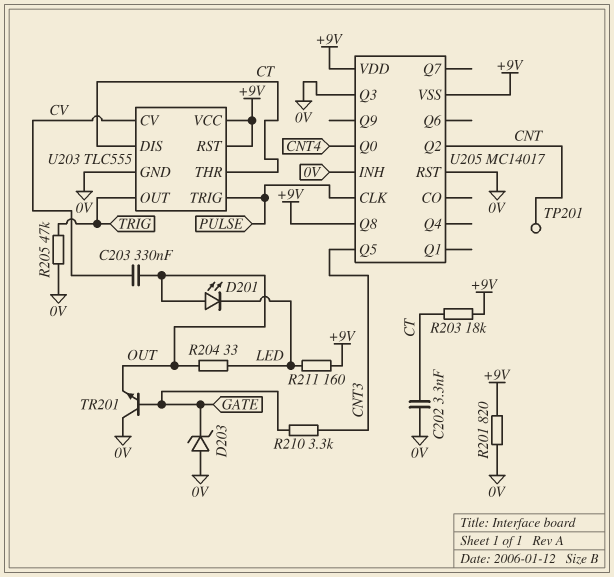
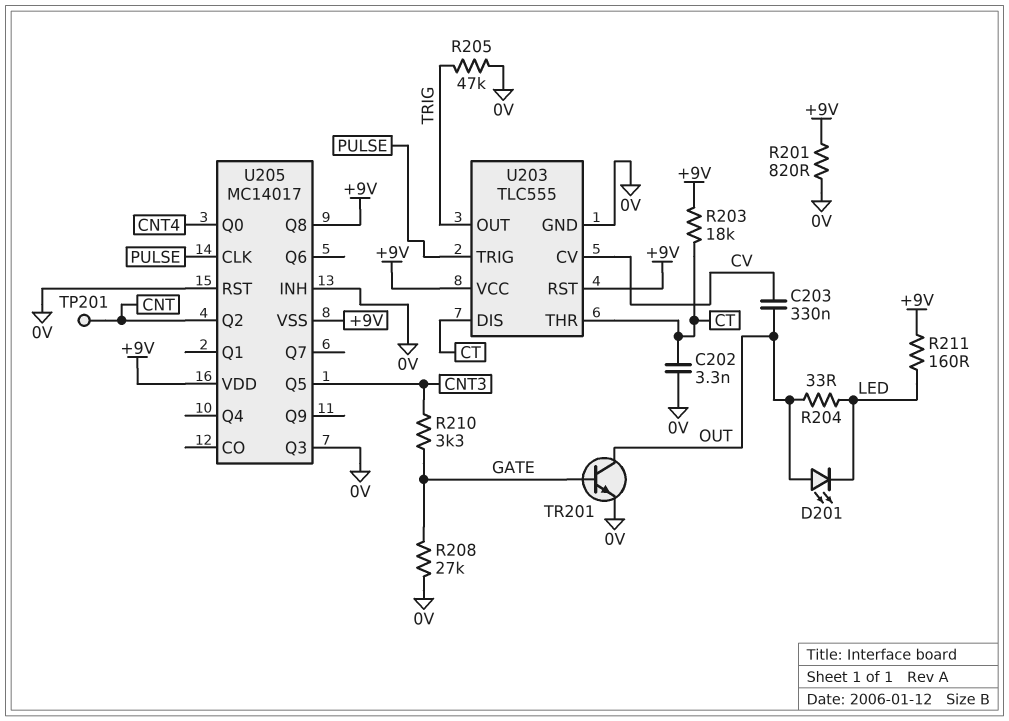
D203: zener (A 0V, K GATE) -> none
R208: none -> 27k (0V, GATE)
TR201: NPN (B GATE, C 0V, E OUT) -> NPN (B GATE, C OUT, E 0V)

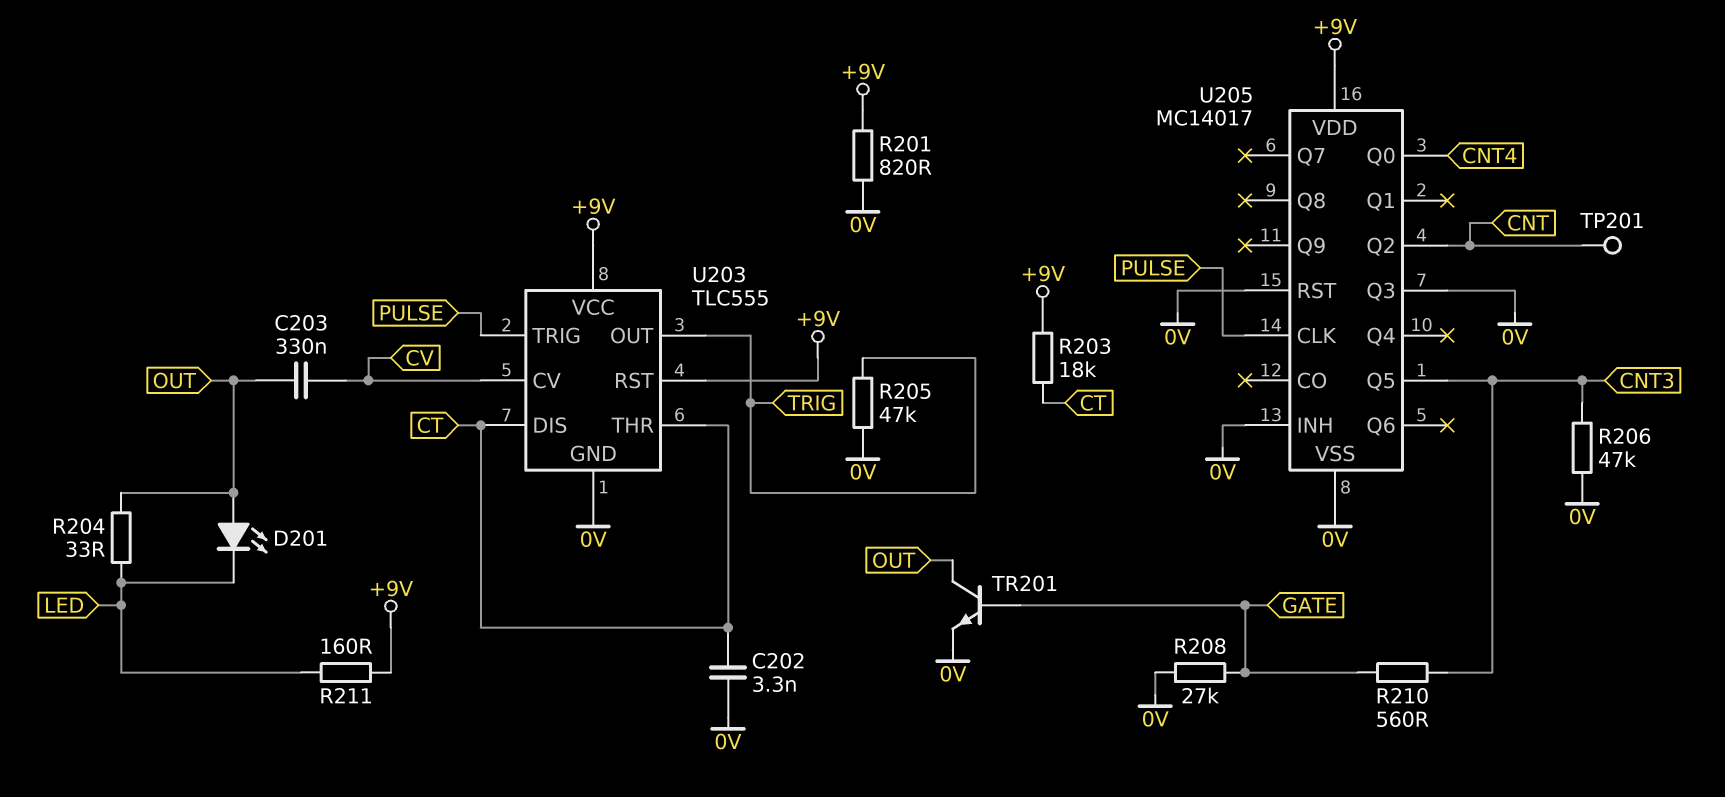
R206: none -> 47k (0V, CNT3)
R210: 3.3k (CNT3, GATE) -> 560 (CNT3, GATE)
U205 pin Q8: +9V -> none
U205 pin VSS: +9V -> 0V

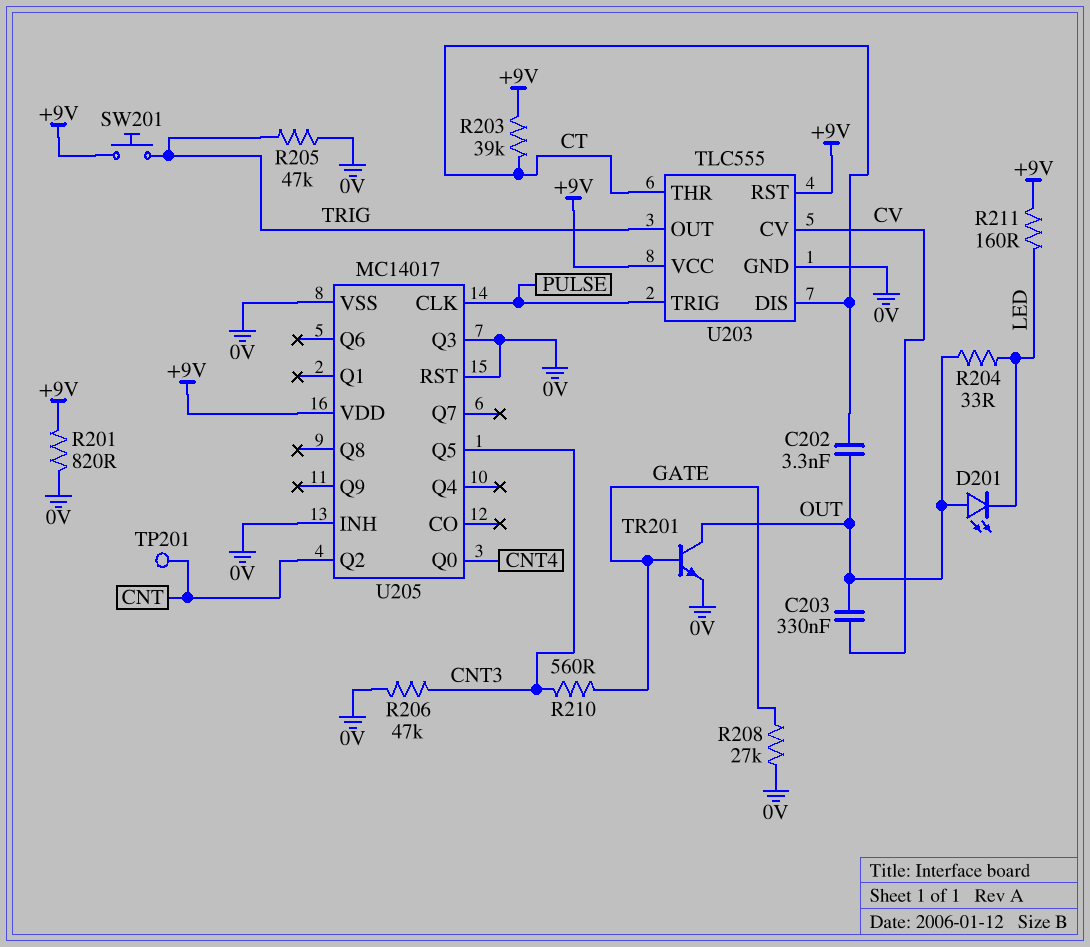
C202: 3.3nF (0V, CT) -> 3.3nF (CT, OUT)
R203: 18k (+9V, CT) -> 39k (+9V, CT)
SW201: none -> button (+9V, TRIG)

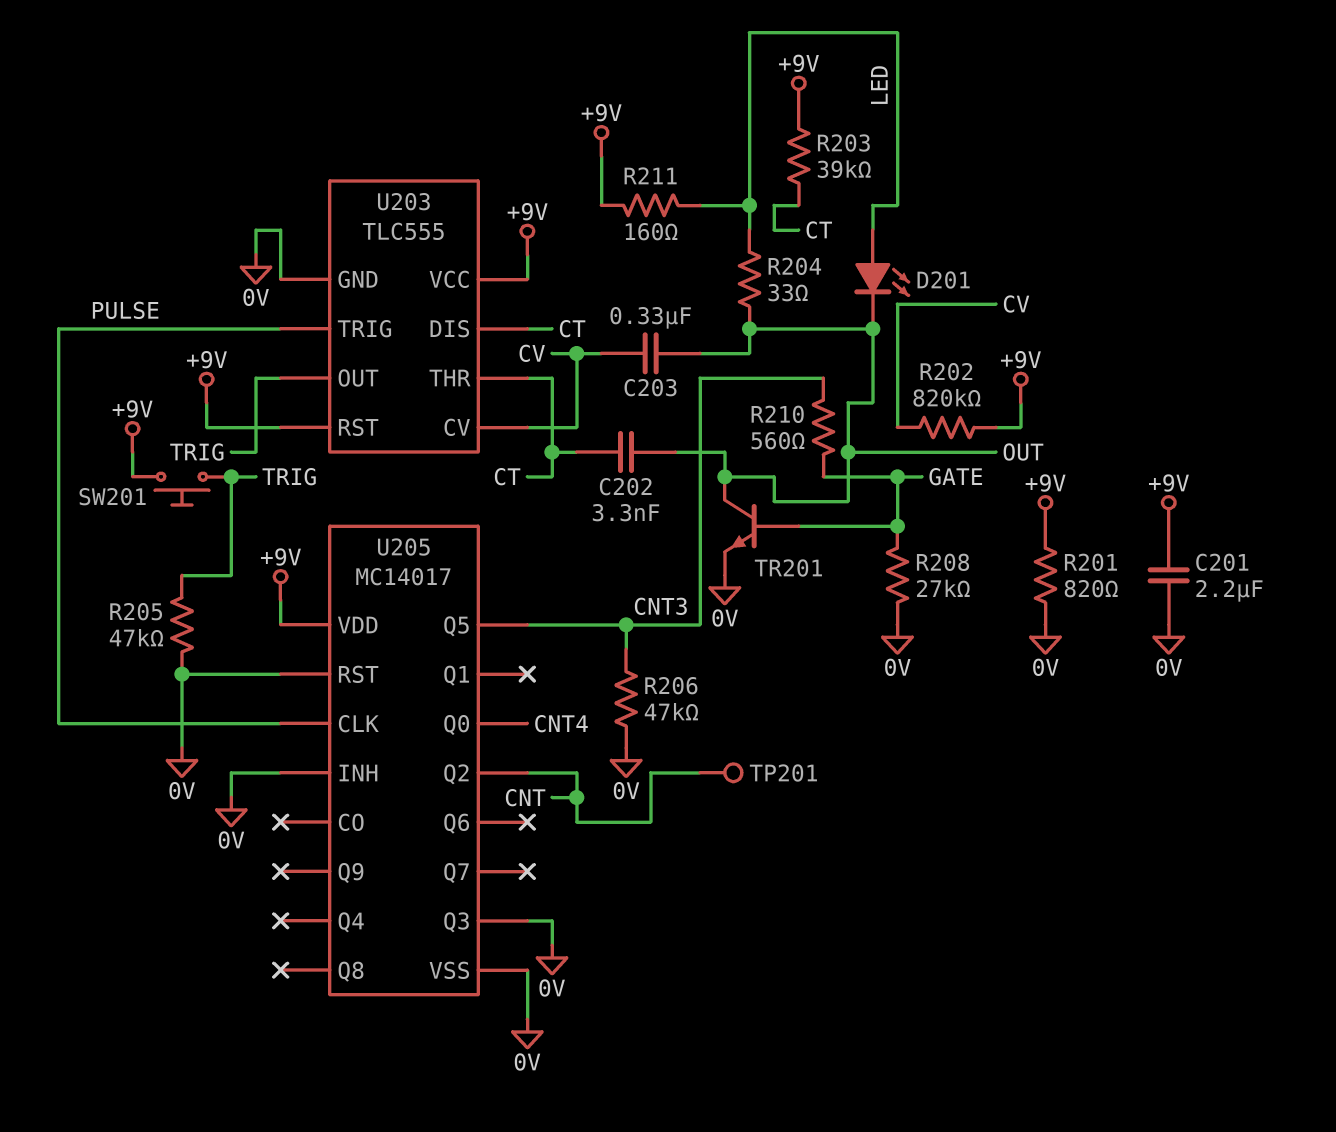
C201: none -> 2.2uF (+9V, 0V)
D201: LED (A OUT, K LED) -> LED (A LED, K OUT)
R202: none -> 820k (+9V, CV)

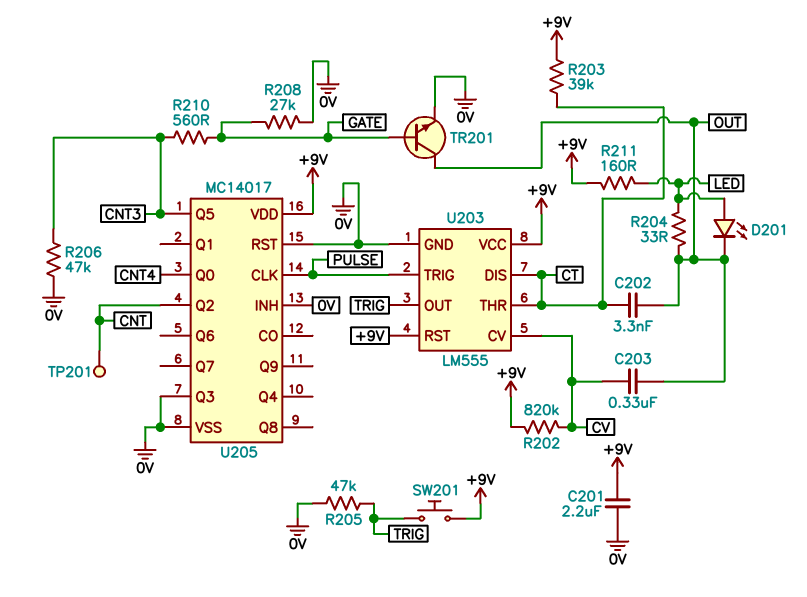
R201: 820 (+9V, 0V) -> none
U203: TLC555 -> LM555

